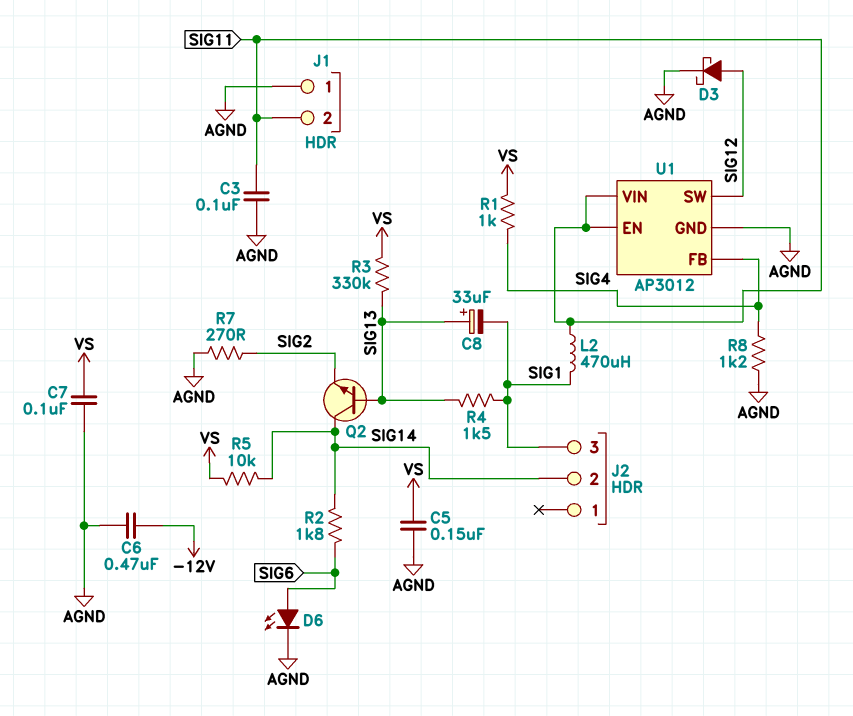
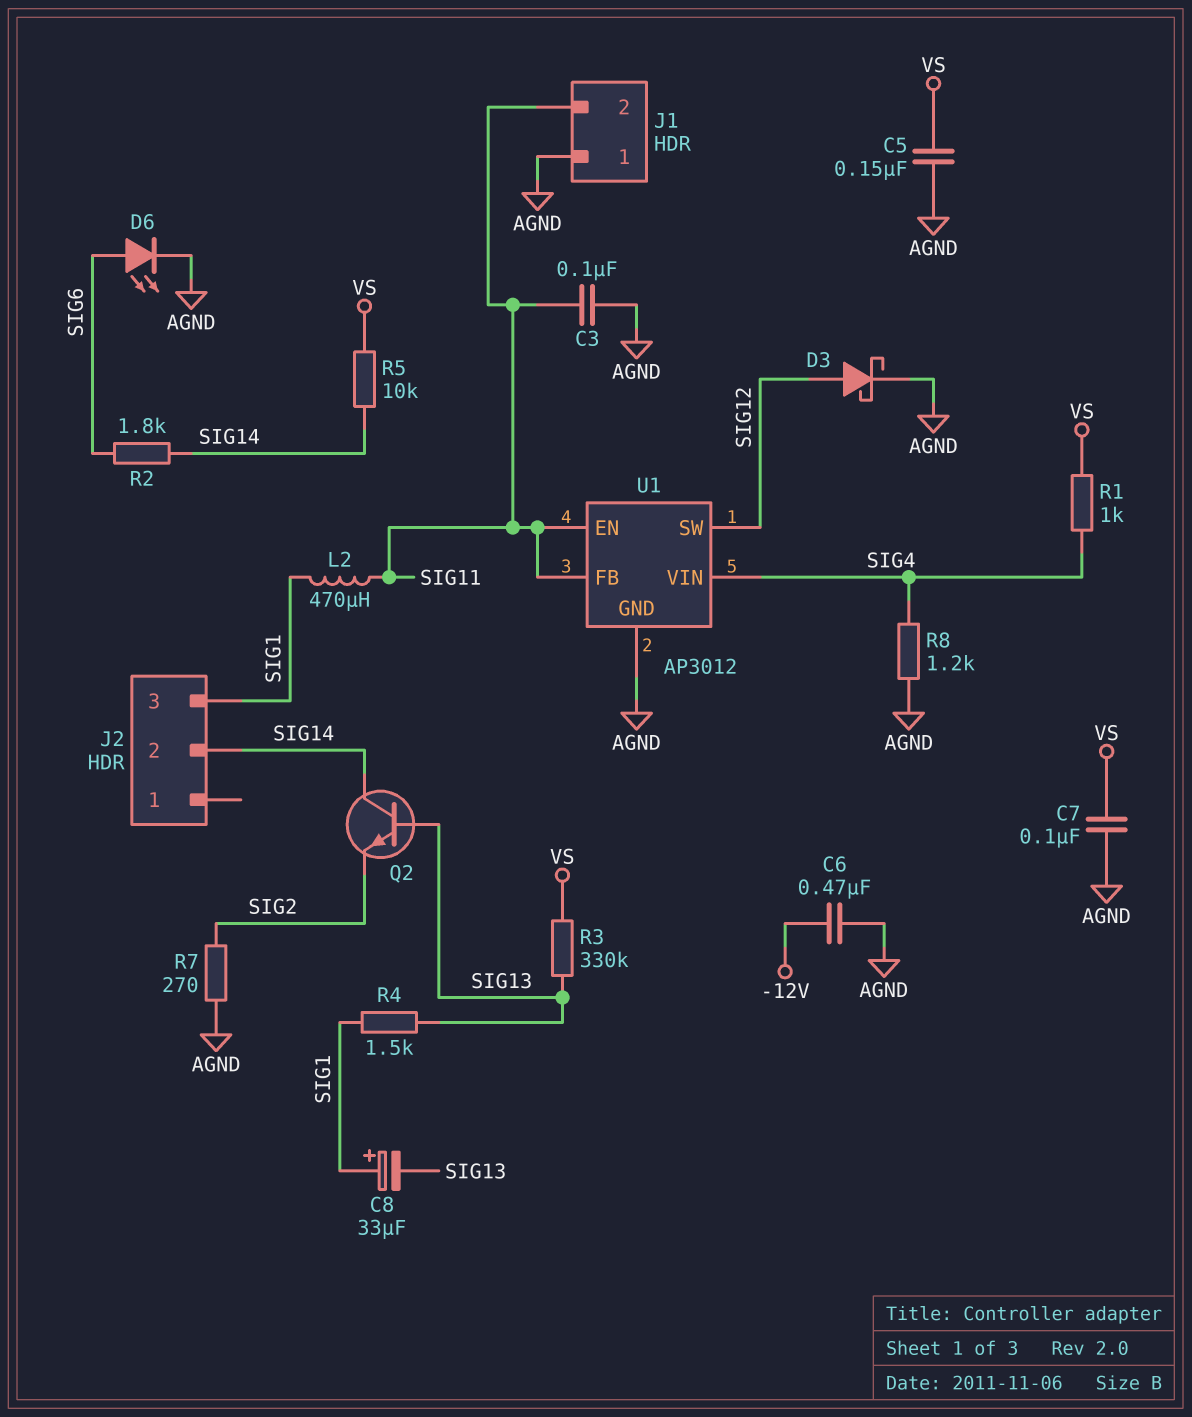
C8: 33uF (plus SIG13, minus SIG1) -> 33uF (plus SIG1, minus SIG13)
U1 pin FB: SIG4 -> SIG11
U1 pin VIN: SIG11 -> SIG4

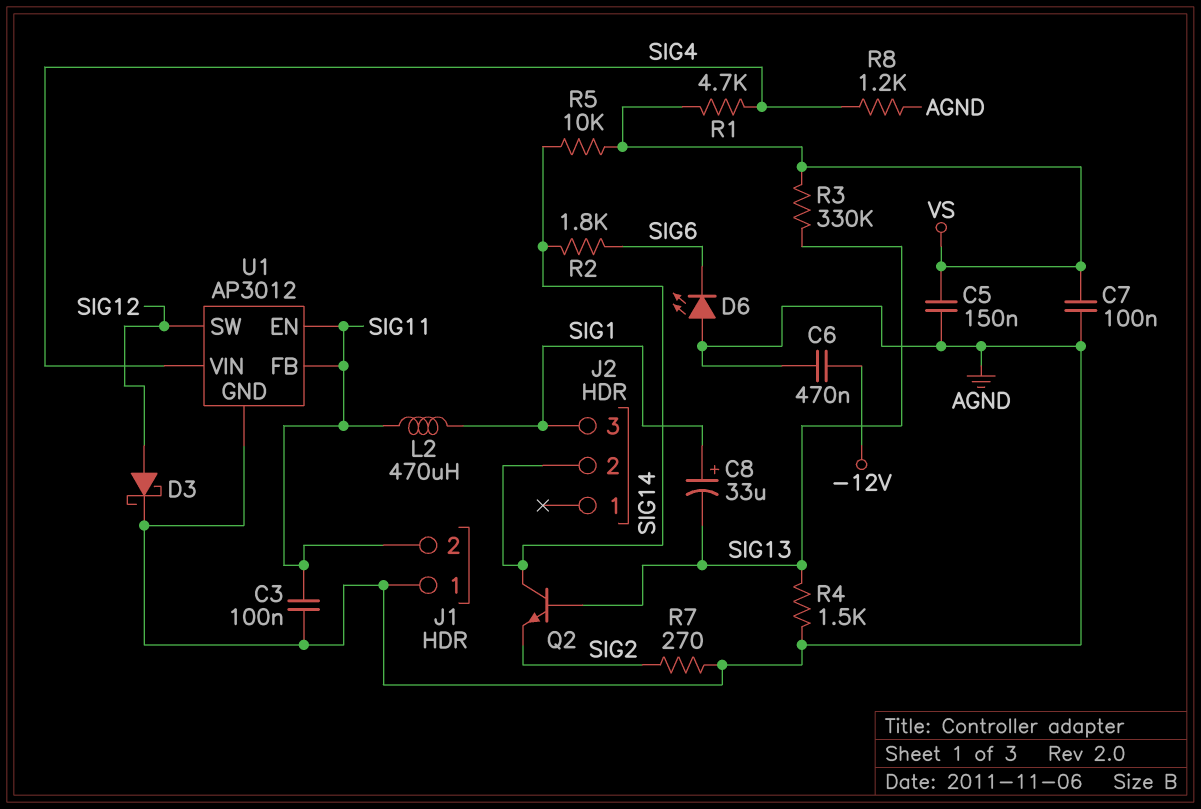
D6: LED (A SIG6, K AGND) -> LED (A AGND, K SIG6)
R1: 1k (SIG4, VS) -> 4.7k (SIG4, VS)
R4: 1.5k (SIG1, SIG13) -> 1.5k (AGND, SIG13)

